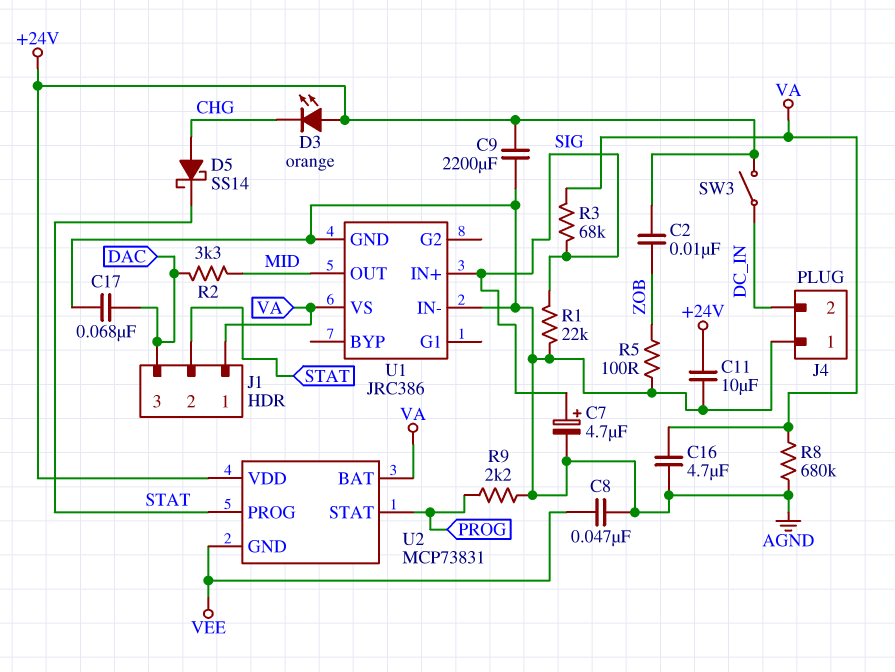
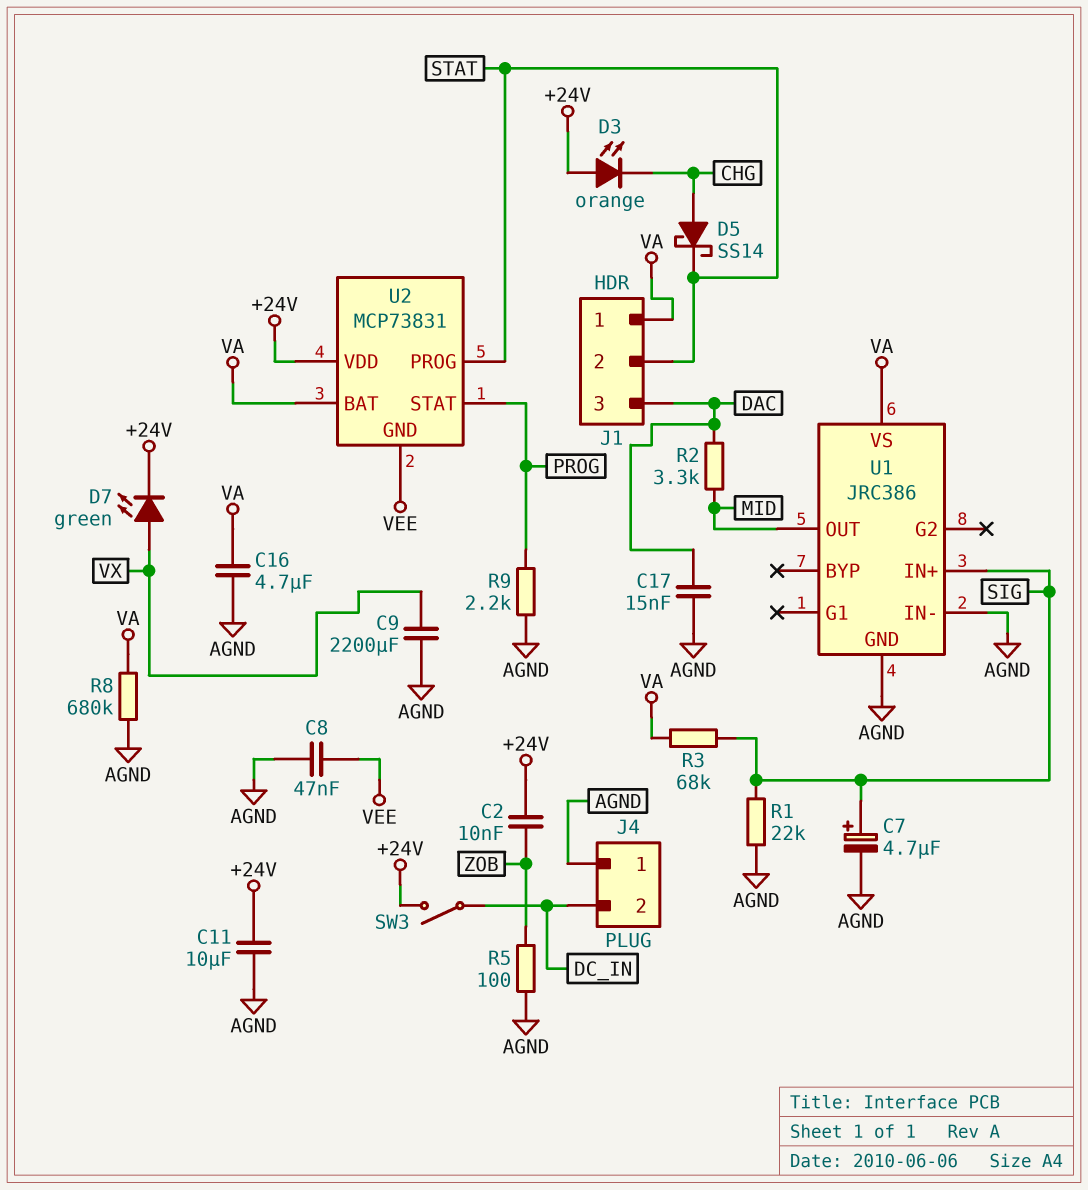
C9: 2200uF (+24V, AGND) -> 2200uF (AGND, VX)
C17: 68nF (AGND, DAC) -> 15nF (AGND, DAC)
D7: none -> LED green (A VX, K +24V)

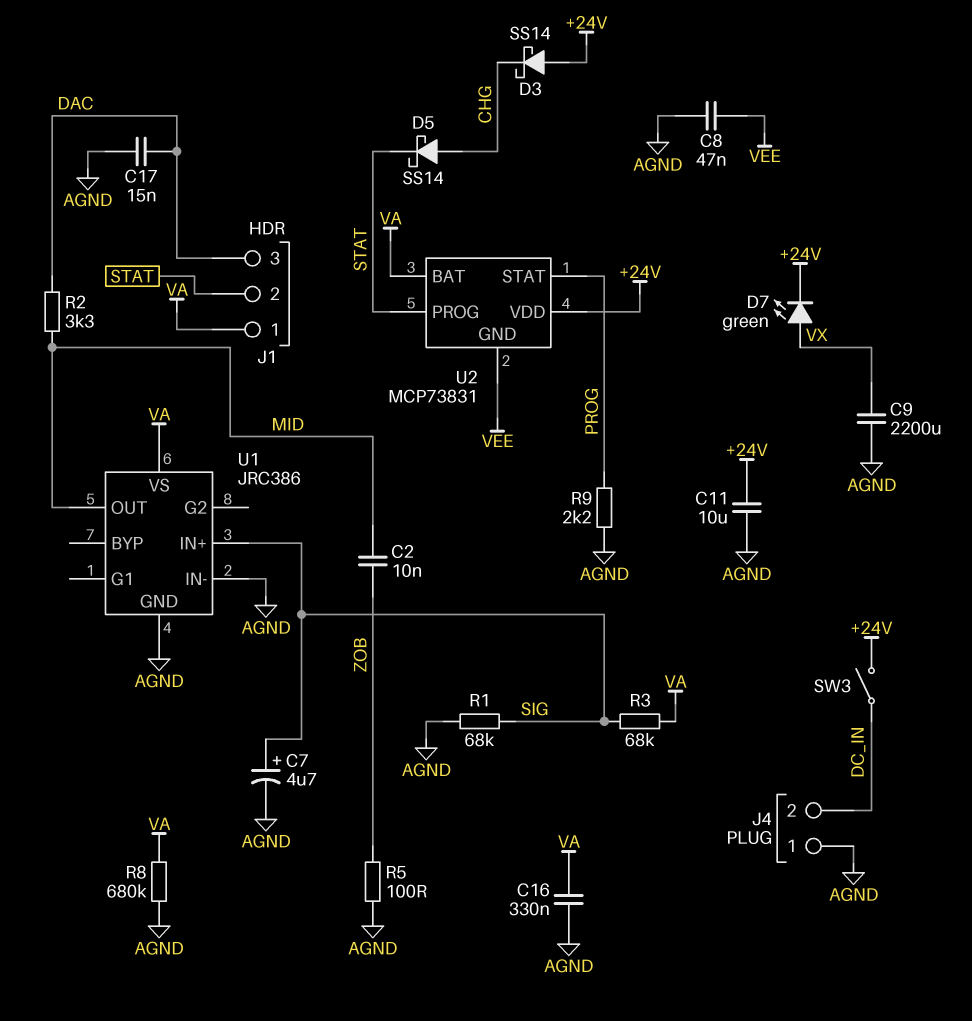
C2: 10nF (+24V, ZOB) -> 10nF (MID, ZOB)
C16: 4.7uF (AGND, VA) -> 330nF (AGND, VA)
D3: LED orange (A +24V, K CHG) -> schottky SS14 (A +24V, K CHG)
R1: 22k (AGND, SIG) -> 68k (AGND, SIG)

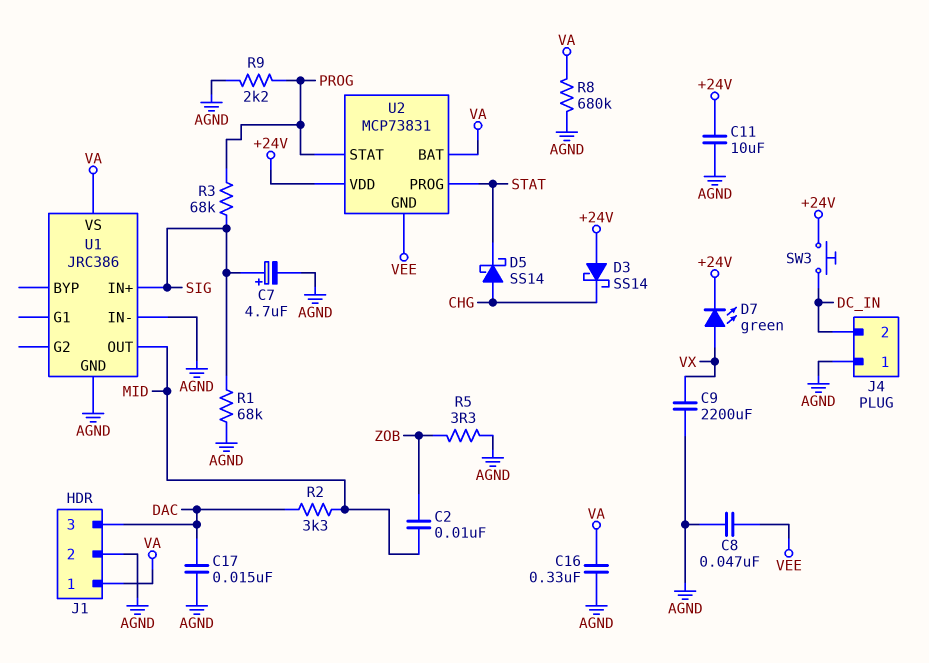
J1 pin 2: STAT -> AGND
R3: 68k (SIG, VA) -> 68k (PROG, SIG)
R5: 100 (AGND, ZOB) -> 3.3 (AGND, ZOB)
SW3: switch (+24V, DC_IN) -> button (+24V, DC_IN)

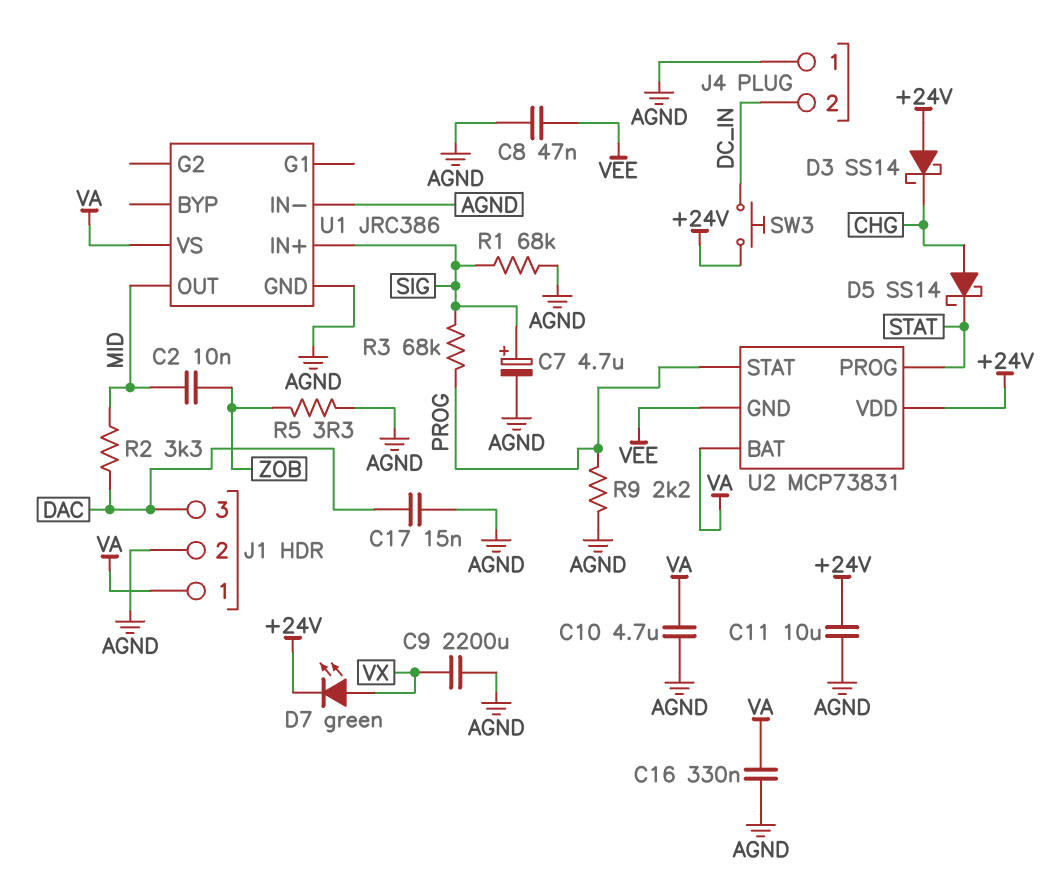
C10: none -> 4.7uF (AGND, VA)
R8: 680k (AGND, VA) -> none

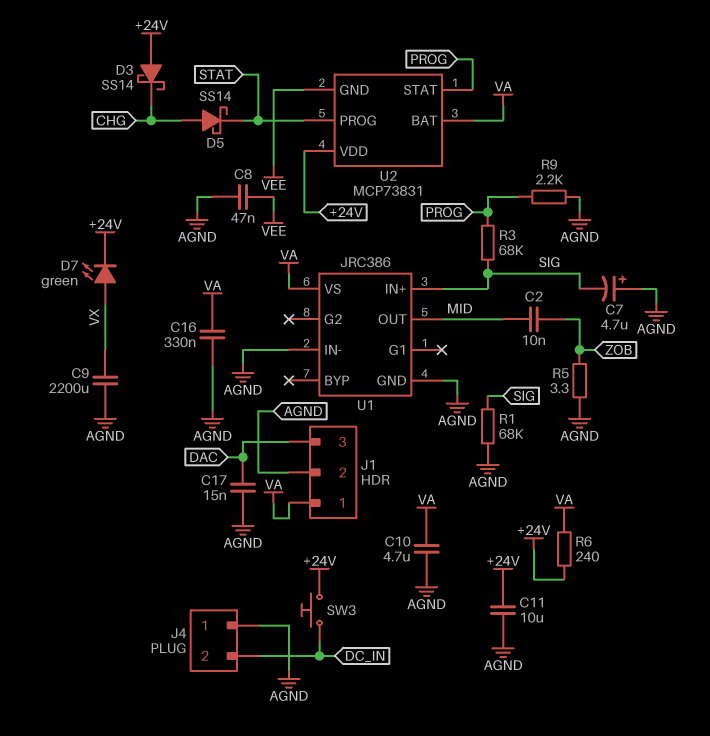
C7: 4.7uF (plus SIG, minus AGND) -> 4.7uF (plus AGND, minus SIG)
R2: 3.3k (DAC, MID) -> none
R6: none -> 240 (+24V, VA)

